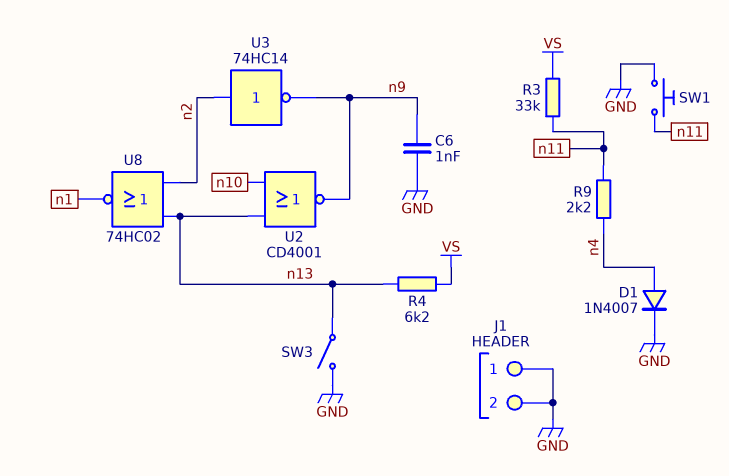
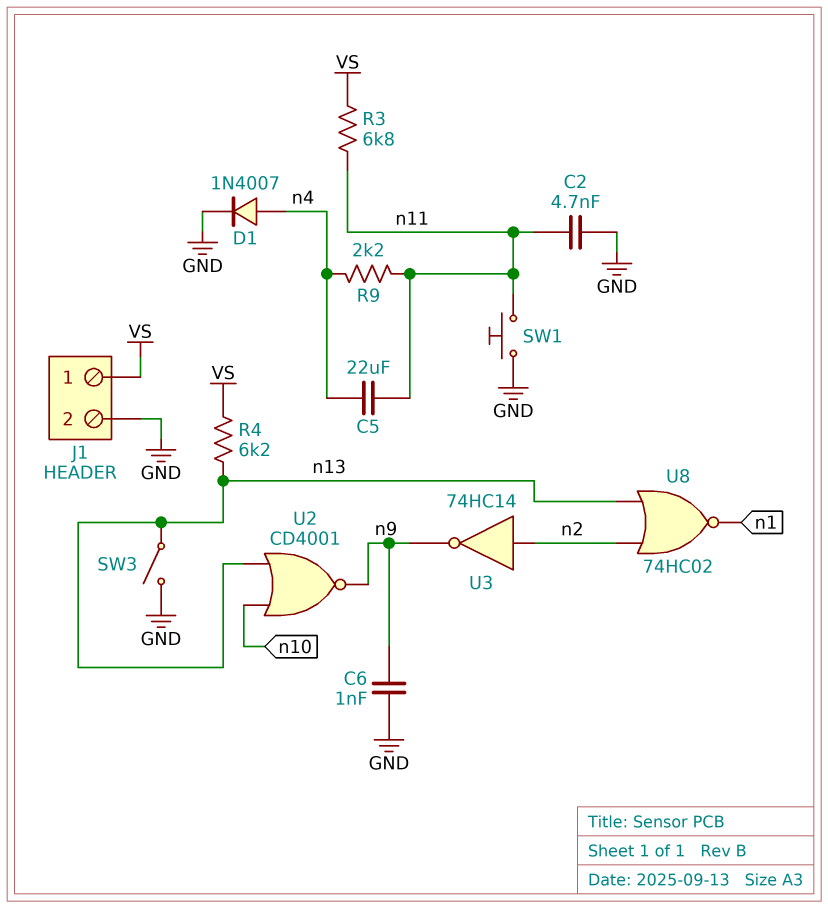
C2: none -> 4.7nF (GND, n11)
C5: none -> 22uF (n4, n11)
J1 pin 1: GND -> VS
R3: 33k (VS, n11) -> 6.8k (VS, n11)

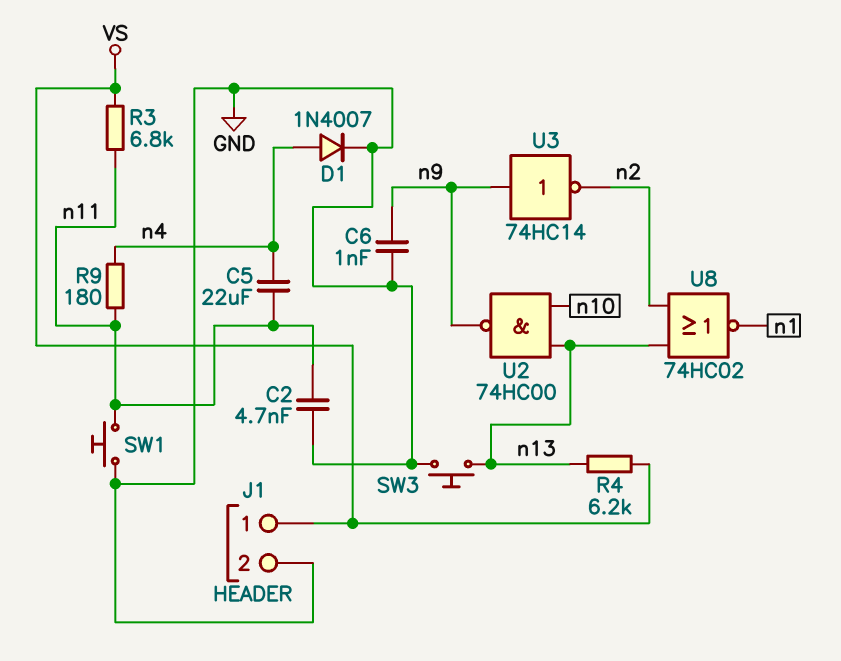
R9: 2.2k (n4, n11) -> 180 (n4, n11)
SW3: switch (GND, n13) -> button (GND, n13)
U2: NOR CD4001 (in n10, in n13, out n9) -> NAND 74HC00 (in n10, in n13, out n9)
U3: NOT 74HC14 (in n2, out n9) -> NOT 74HC14 (in n9, out n2)

